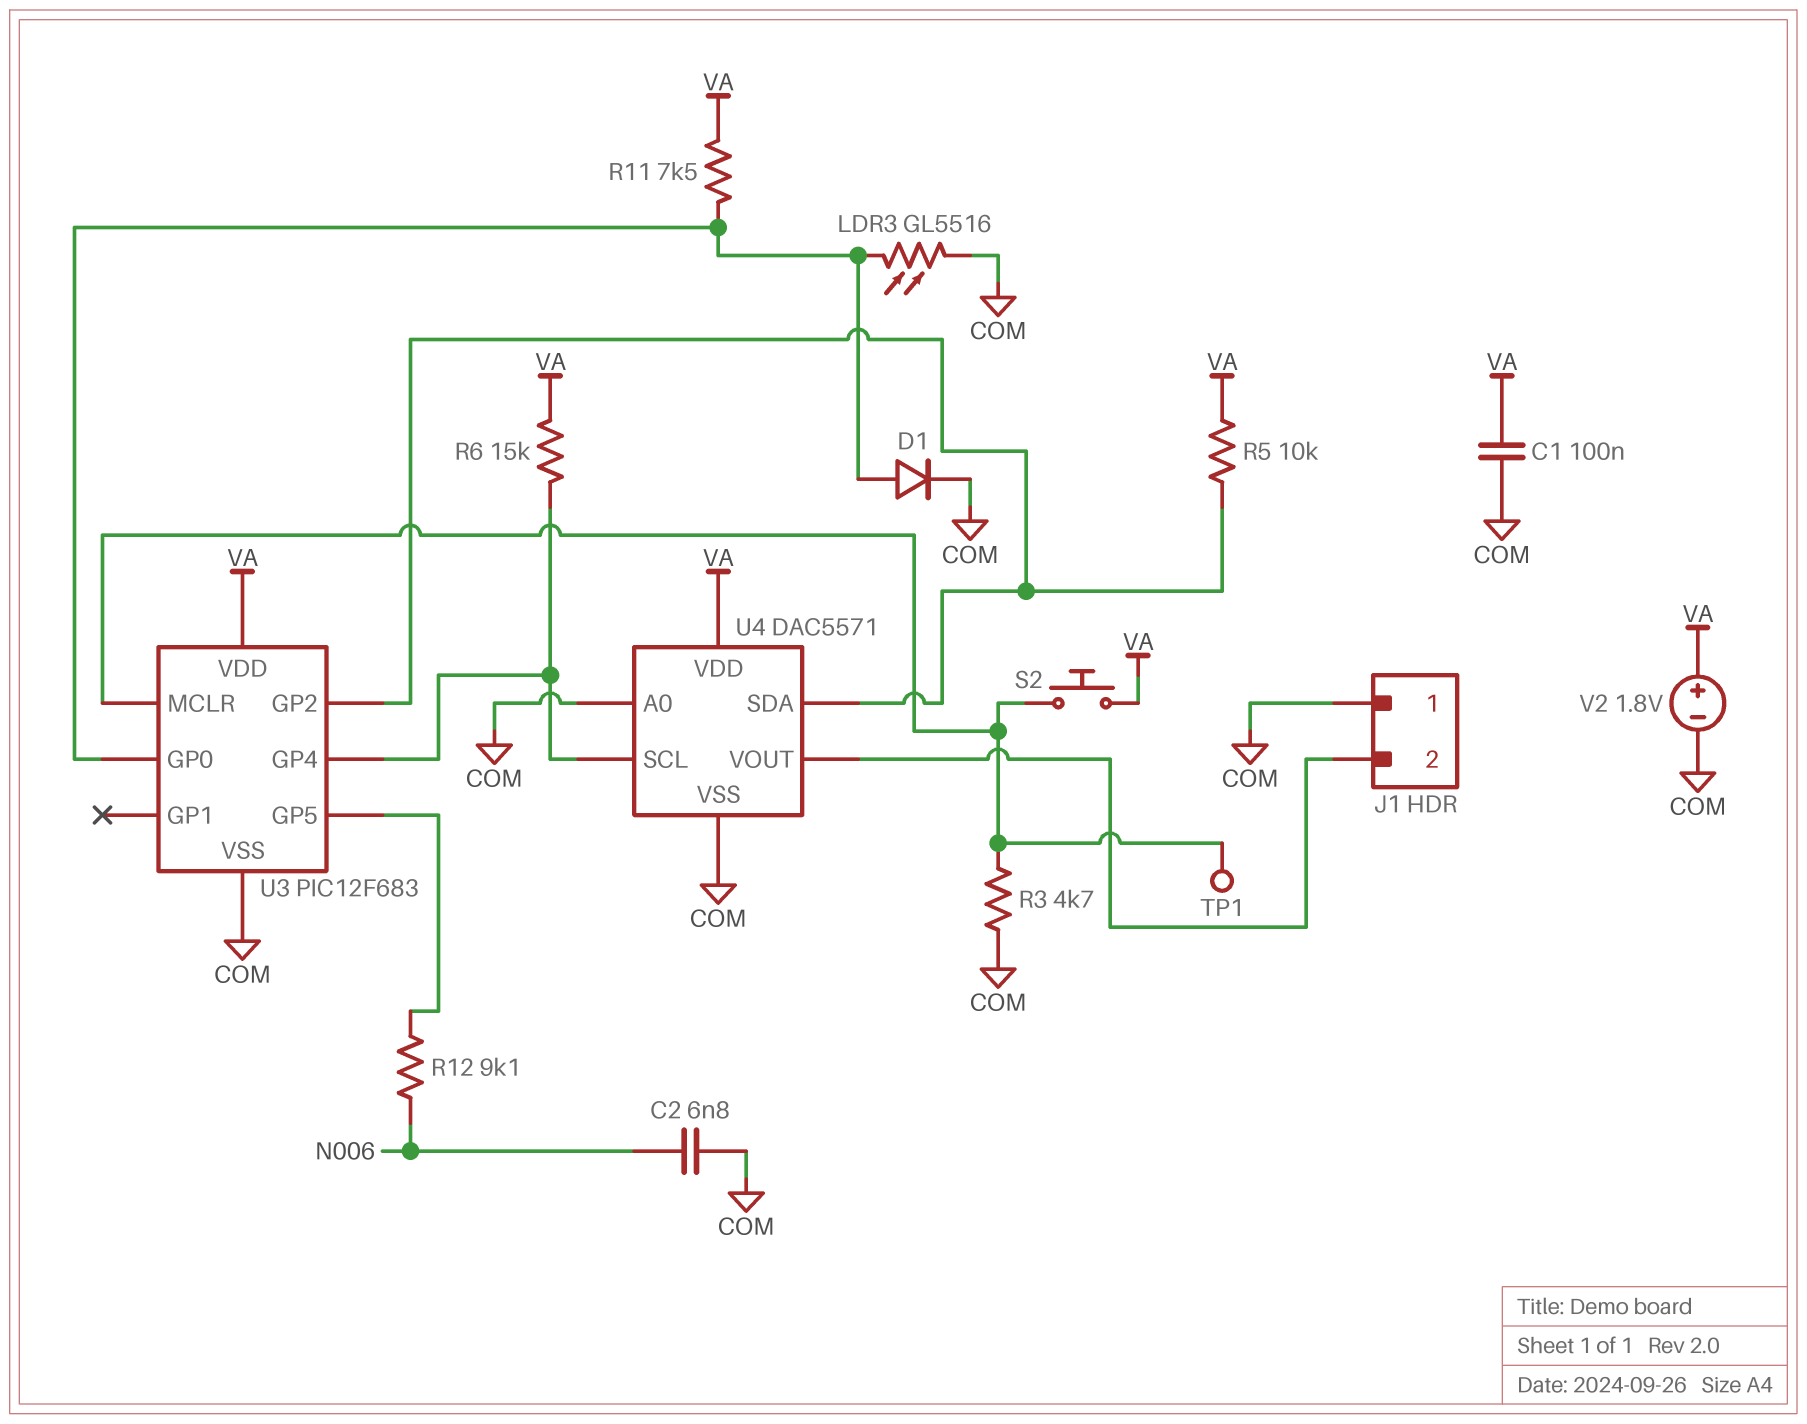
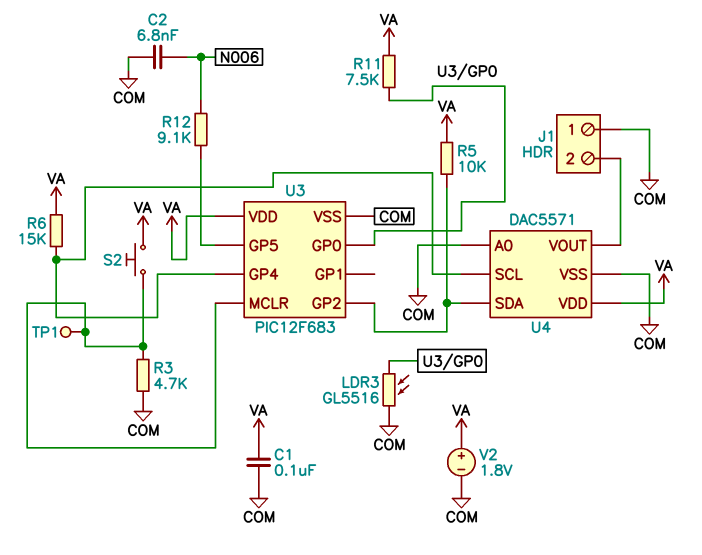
D1: diode (A U3/GP0, K COM) -> none

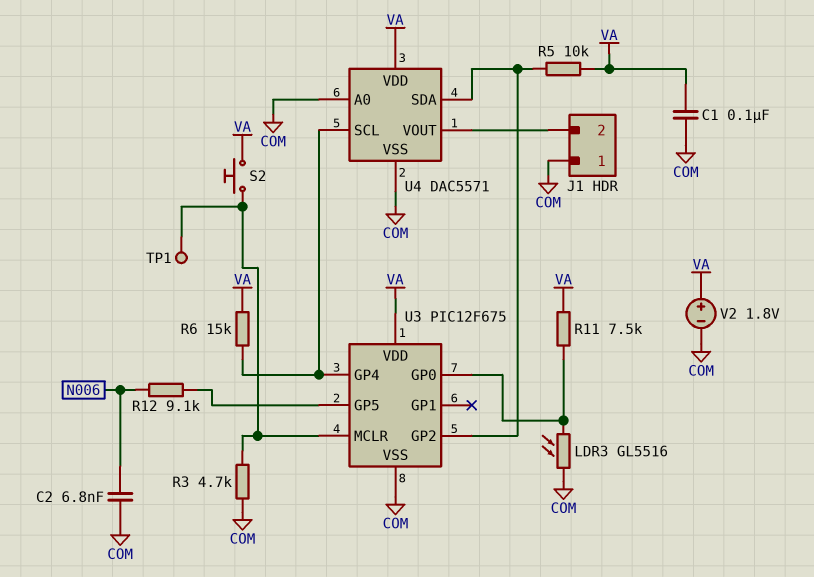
U3: PIC12F683 -> PIC12F675

